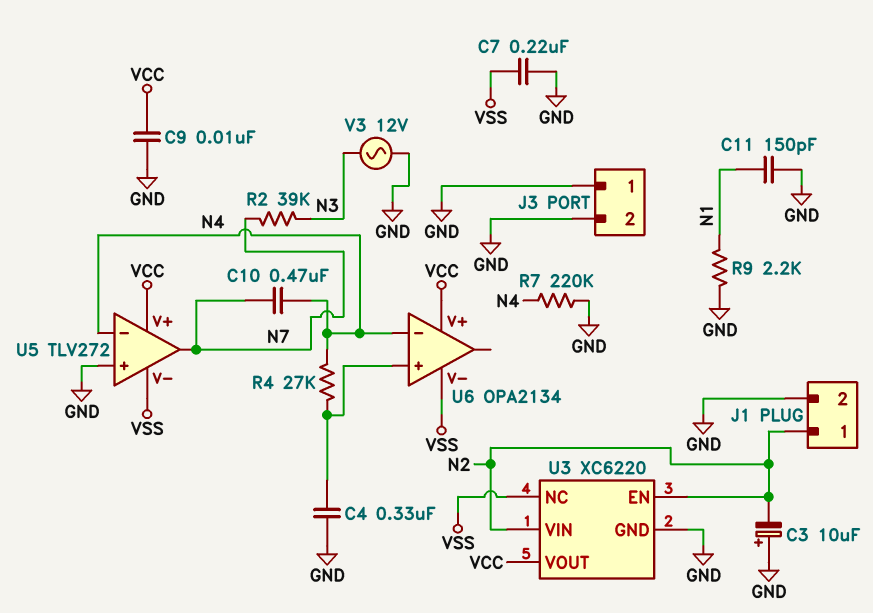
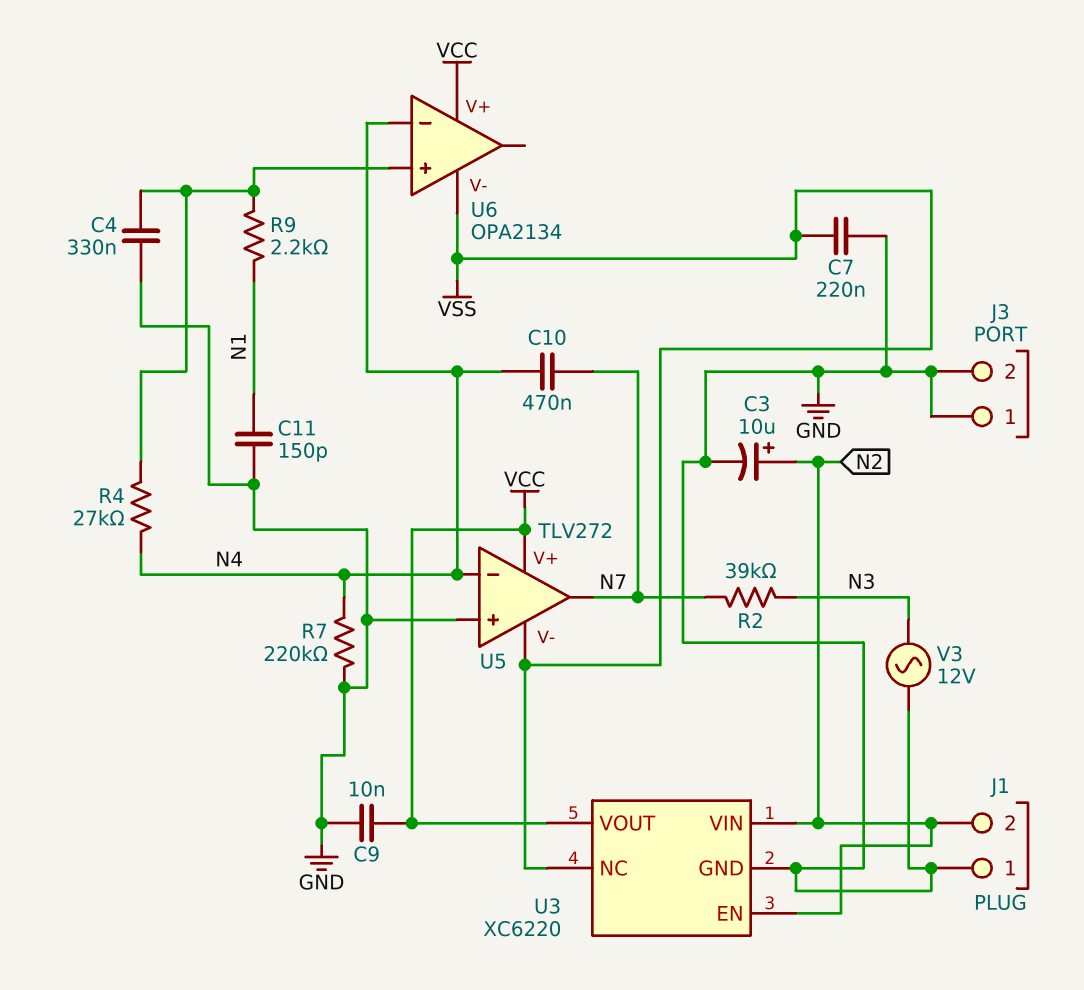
C3: 10uF (plus GND, minus N2) -> 10uF (plus N2, minus GND)
J1 pin 1: N2 -> GND
J1 pin 2: GND -> N2
R9: 2.2k (GND, N1) -> 2.2k (N1, U6/in+)

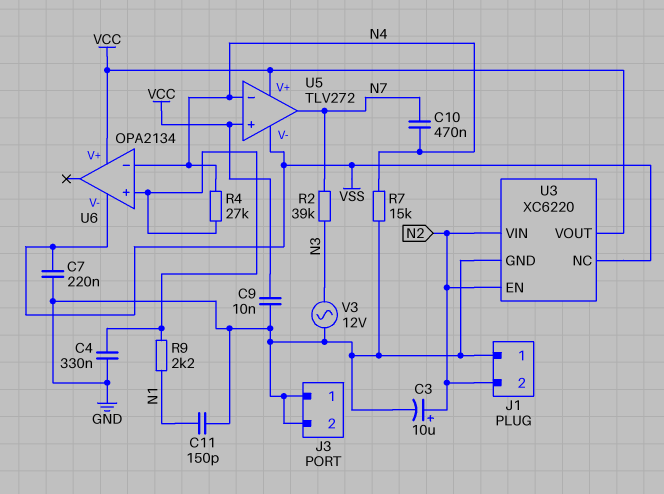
R7: 220k (GND, N4) -> 15k (GND, N4)
U5 pin in+: GND -> VCC

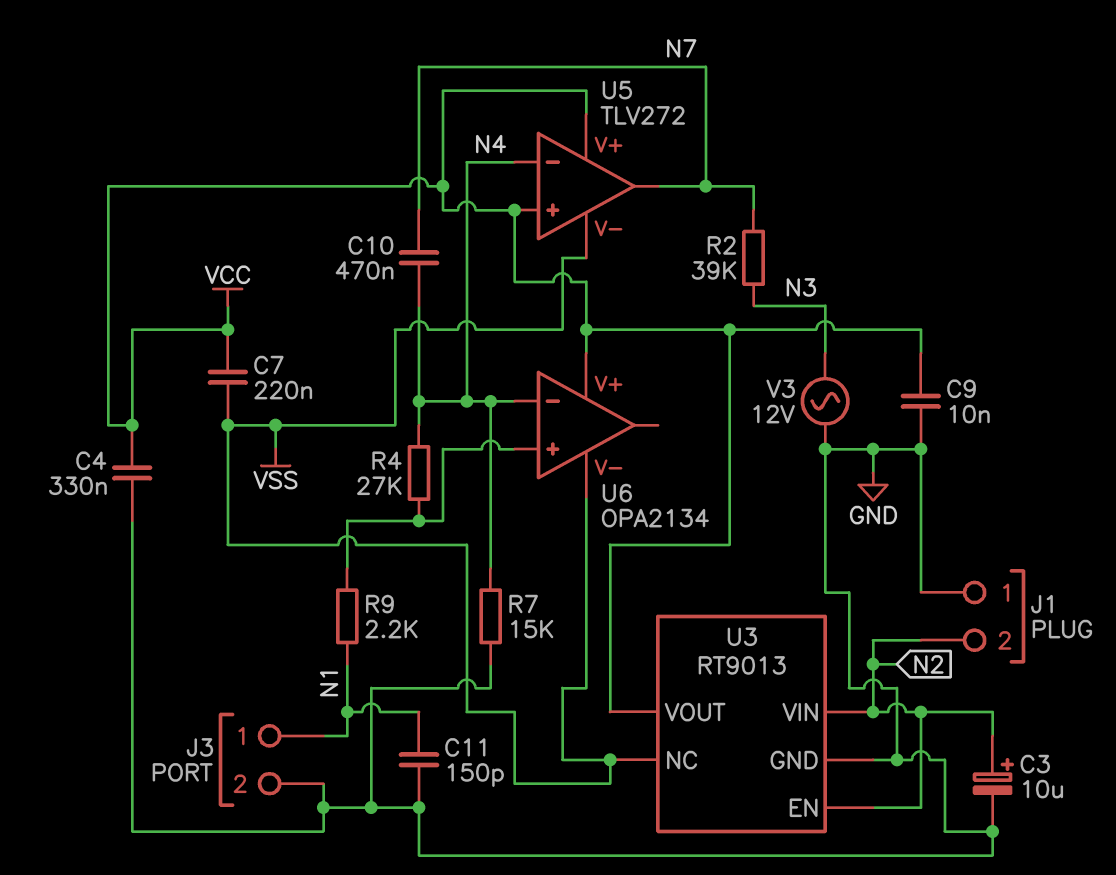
C4: 330nF (GND, U6/in+) -> 330nF (GND, VCC)
C7: 220nF (GND, VSS) -> 220nF (VCC, VSS)
J3 pin 1: GND -> N1
U3: XC6220 -> RT9013

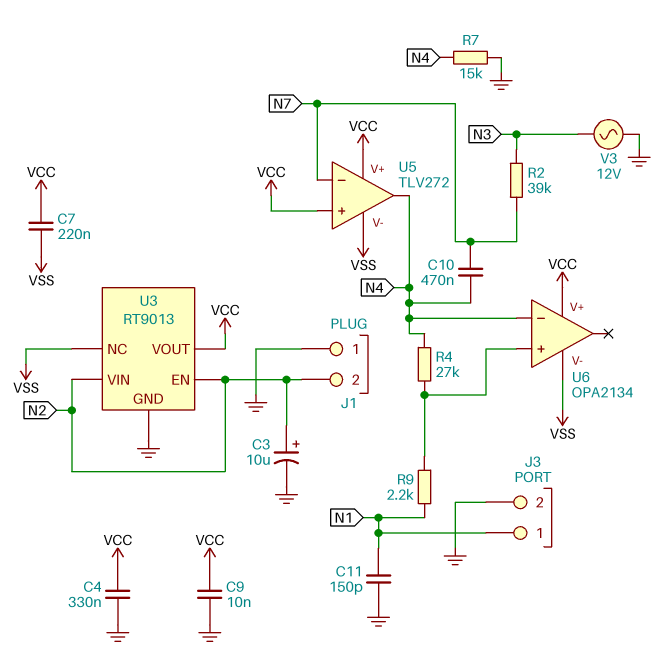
U5 pin in-: N4 -> N7
U5 pin out: N7 -> N4

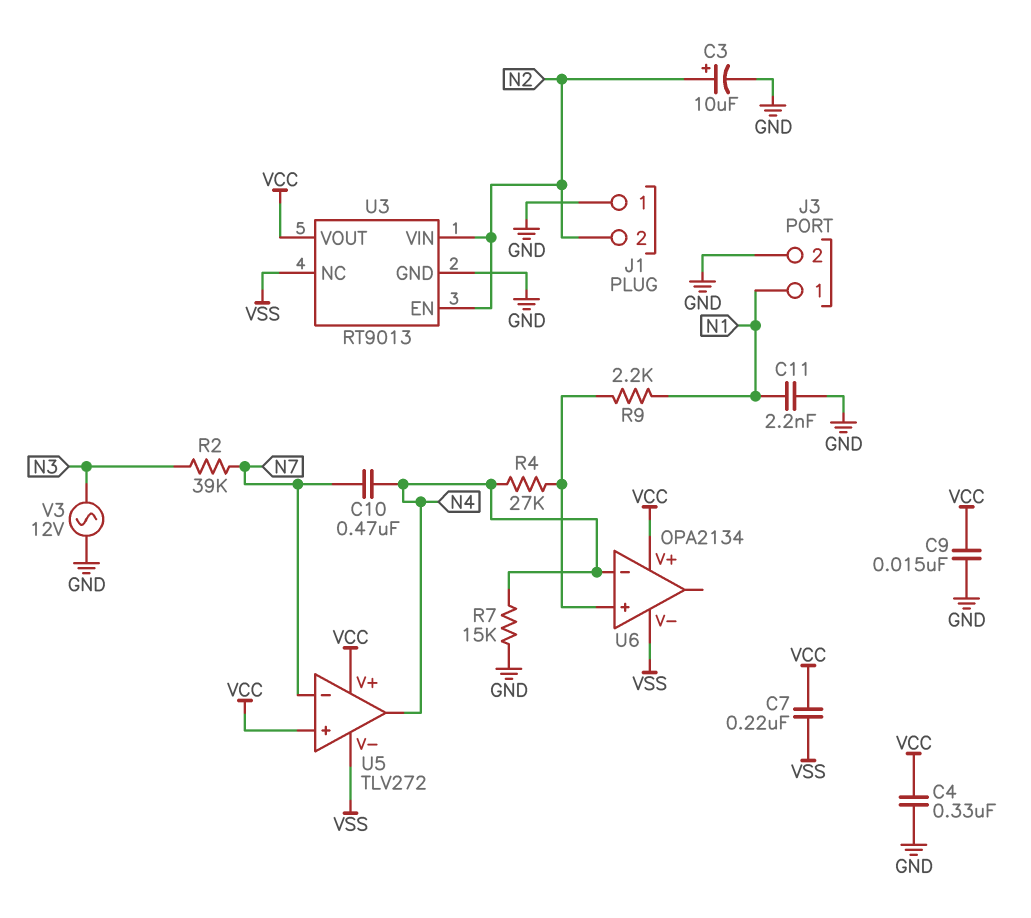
C9: 10nF (GND, VCC) -> 15nF (GND, VCC)
C11: 150pF (GND, N1) -> 2.2nF (GND, N1)

